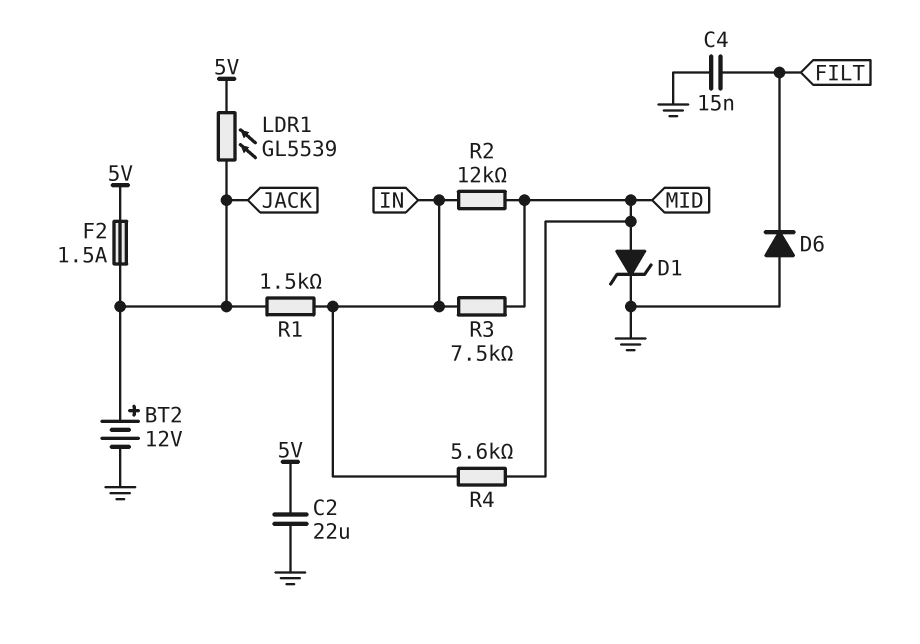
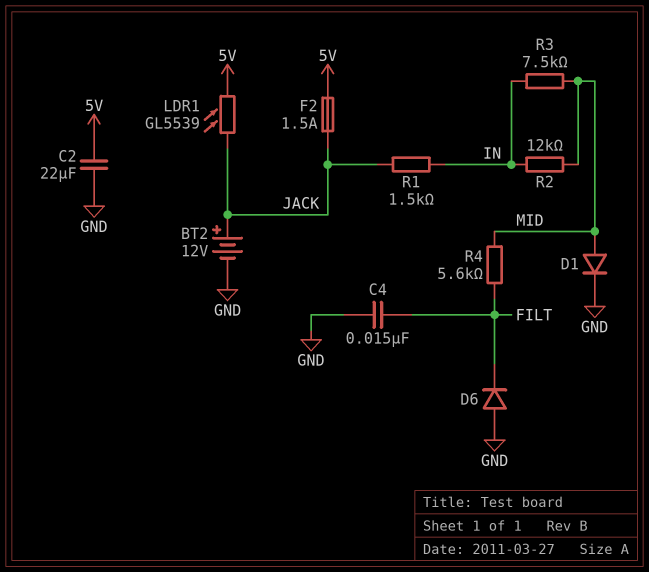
D1: zener (A MID, K GND) -> diode (A MID, K GND)
R4: 5.6k (IN, MID) -> 5.6k (FILT, MID)

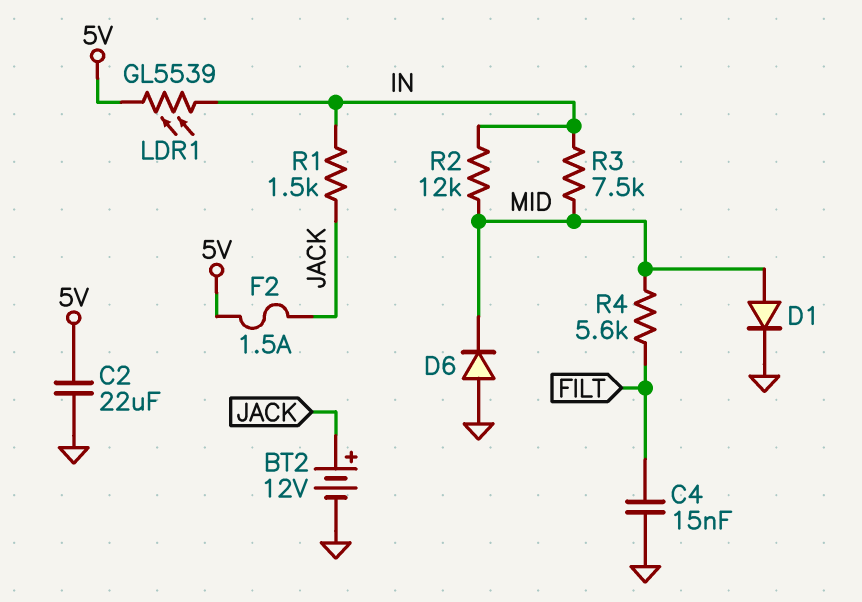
D6: diode (A GND, K FILT) -> diode (A GND, K MID)
LDR1: GL5539 (5V, JACK) -> GL5539 (5V, IN)

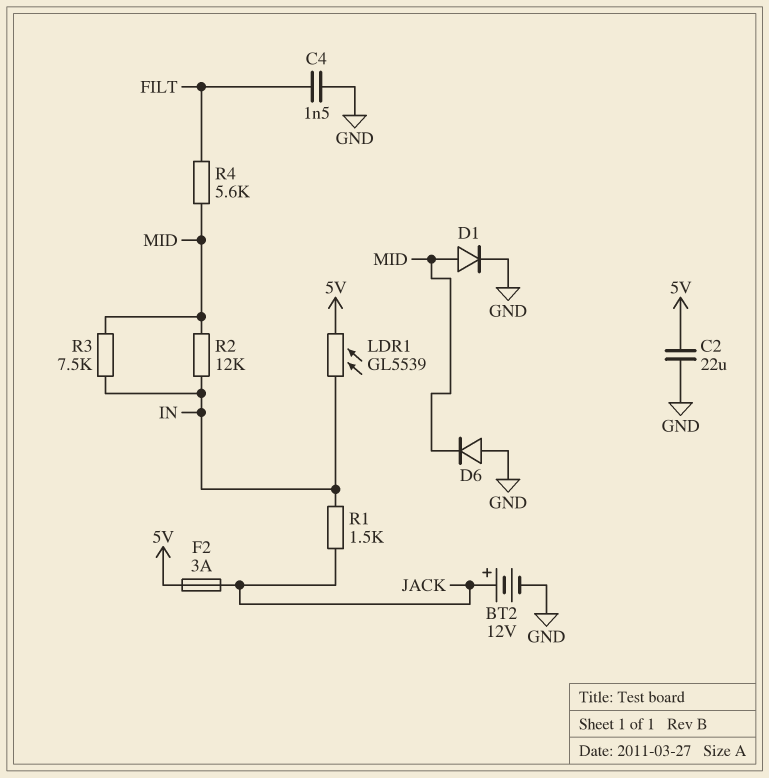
C4: 15nF (FILT, GND) -> 1.5nF (FILT, GND)
F2: 1.5A (5V, JACK) -> 3A (5V, JACK)

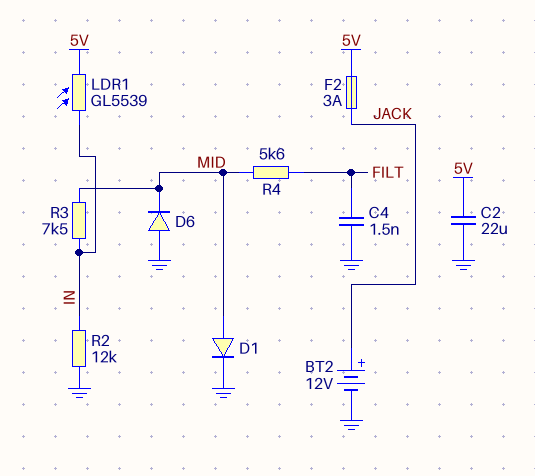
R1: 1.5k (IN, JACK) -> none
R2: 12k (IN, MID) -> 12k (GND, IN)

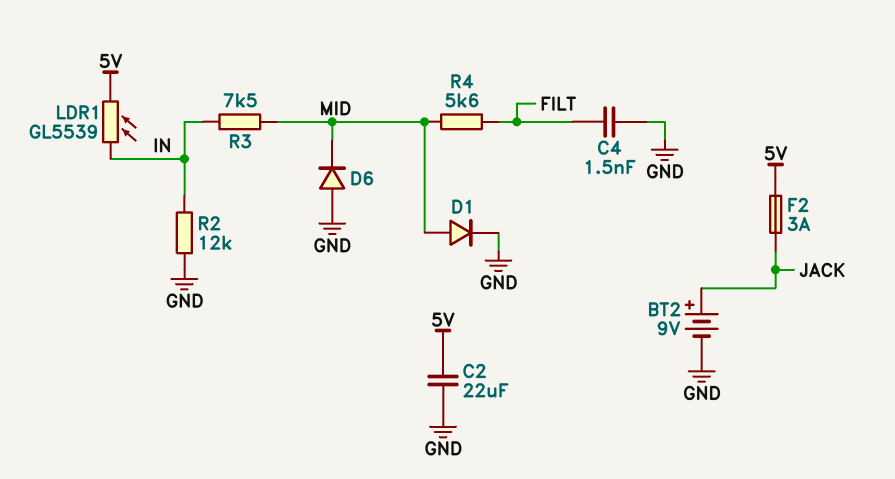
BT2: 12V (plus JACK, minus GND) -> 9V (plus JACK, minus GND)

